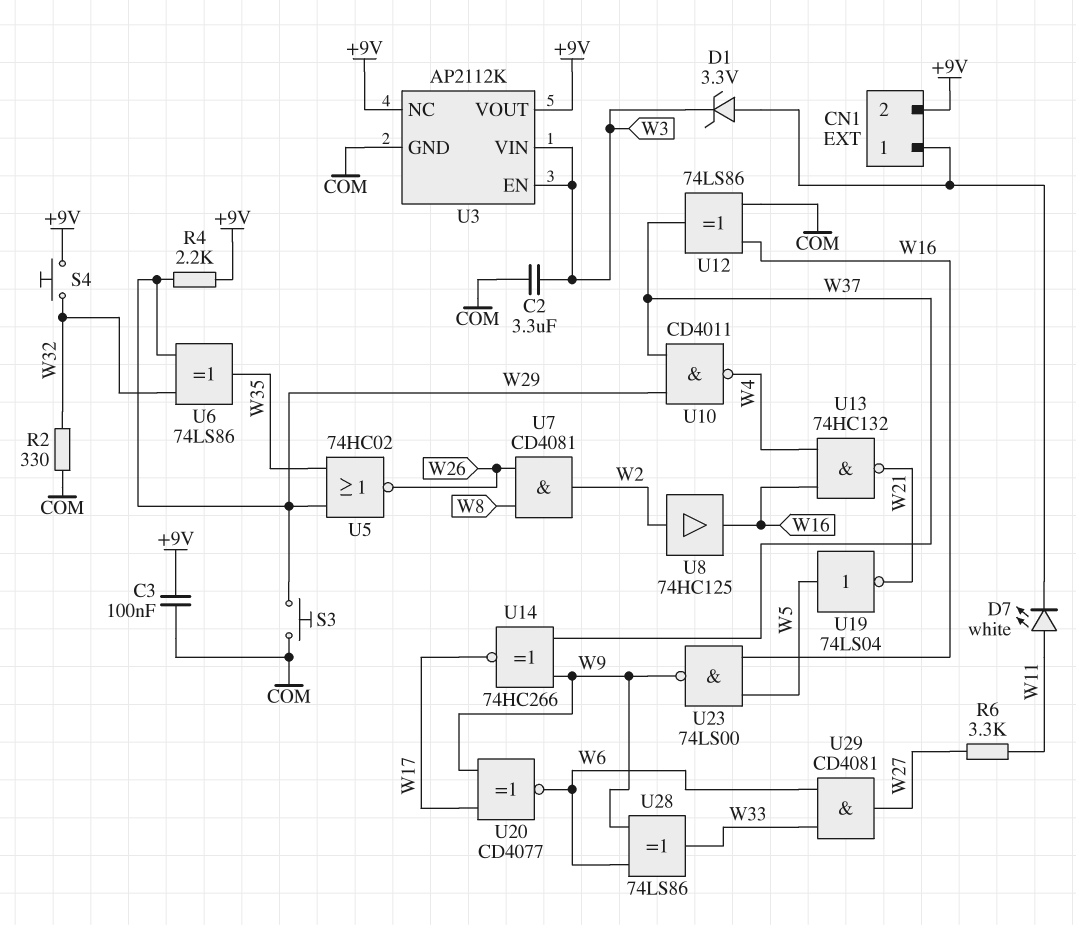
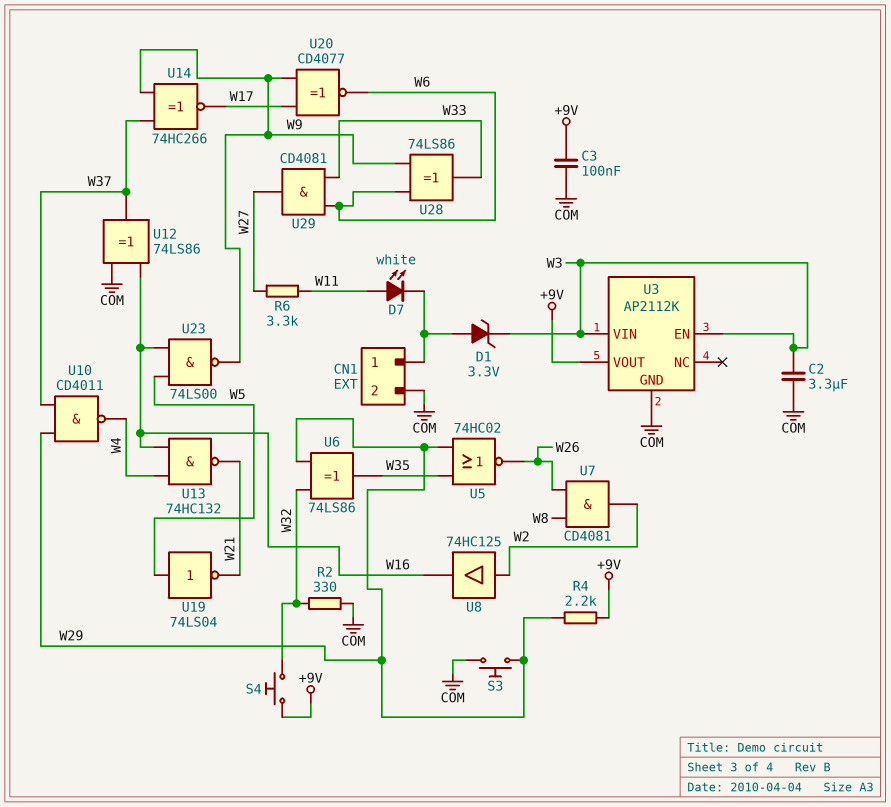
CN1 pin 2: +9V -> COM
U3 pin NC: +9V -> none

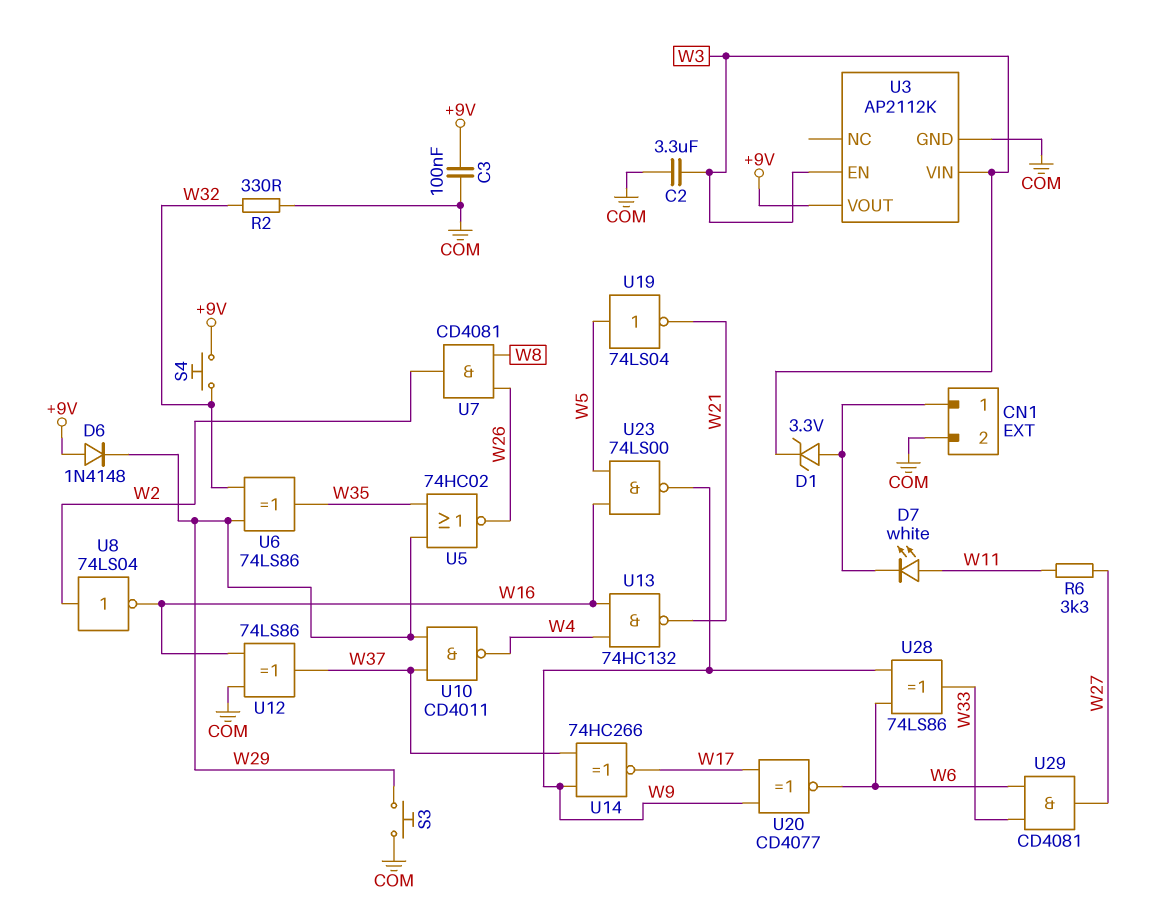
D6: none -> diode 1N4148 (A +9V, K W29)
R4: 2.2k (+9V, W29) -> none
U8: buffer 74HC125 (in W2, out W16) -> NOT 74LS04 (in W2, out W16)

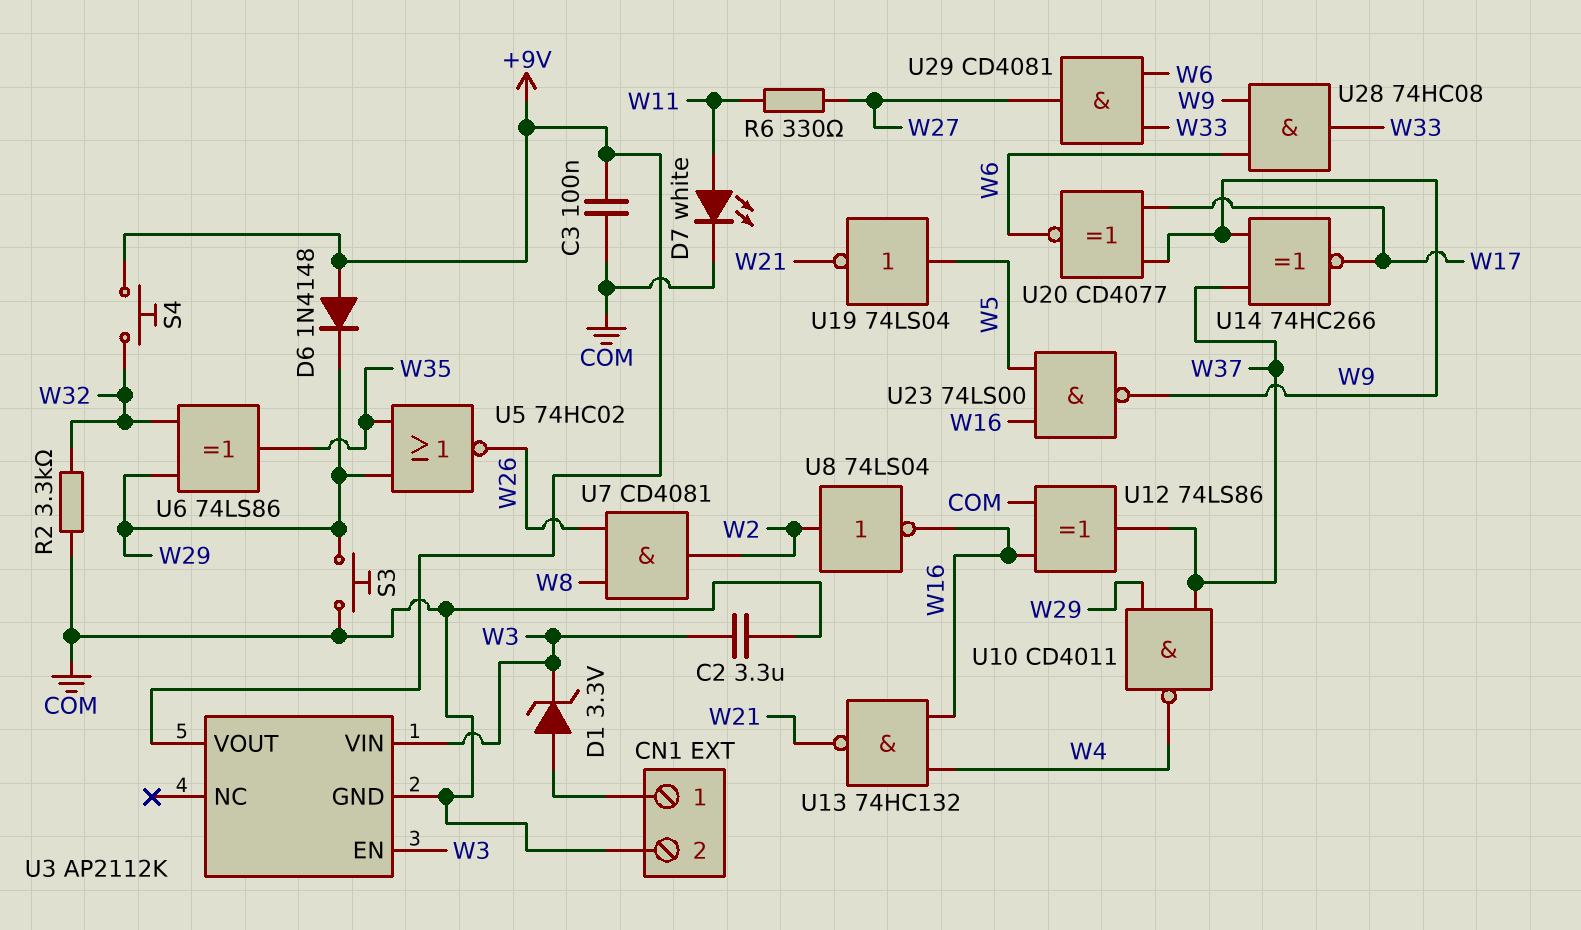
D7: LED white (A W11, K CN1/1) -> LED white (A W11, K COM)
R2: 330 (COM, W32) -> 3.3k (COM, W32)
R6: 3.3k (W11, W27) -> 330 (W11, W27)
U28: XOR 74LS86 (in W6, in W9, out W33) -> AND 74HC08 (in W6, in W9, out W33)

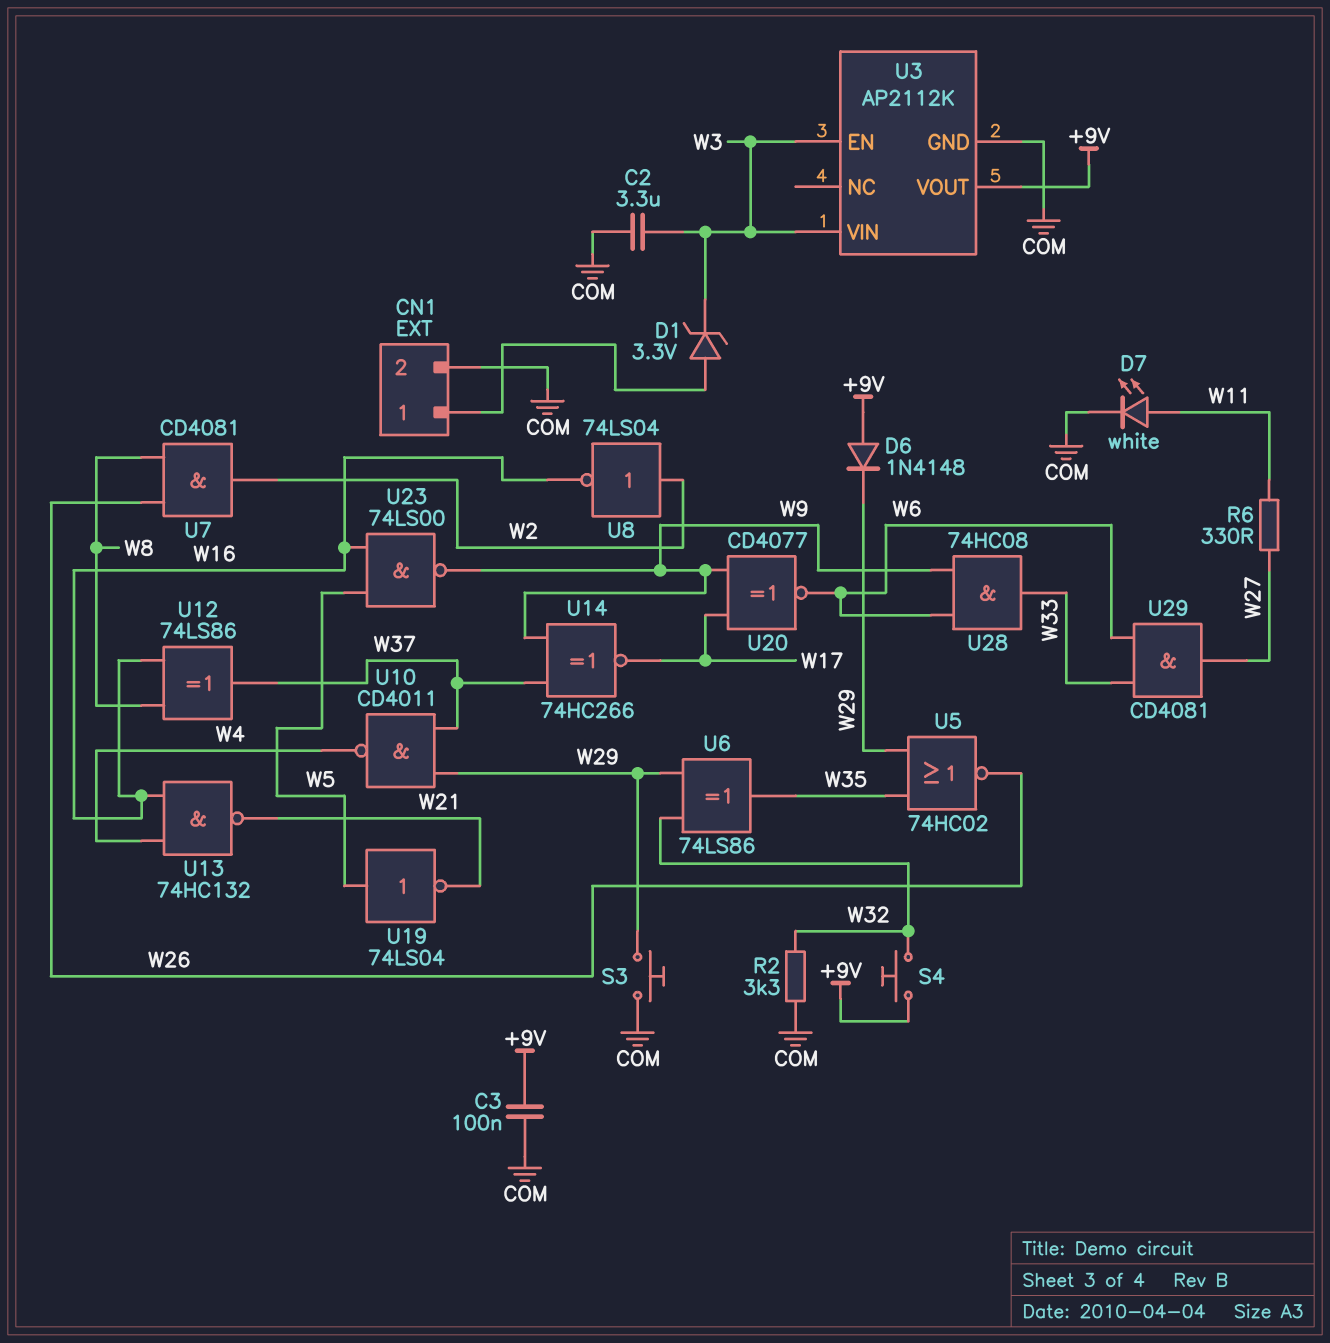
U12: XOR 74LS86 (in COM, in W16, out W37) -> XOR 74LS86 (in W8, in W16, out W37)

